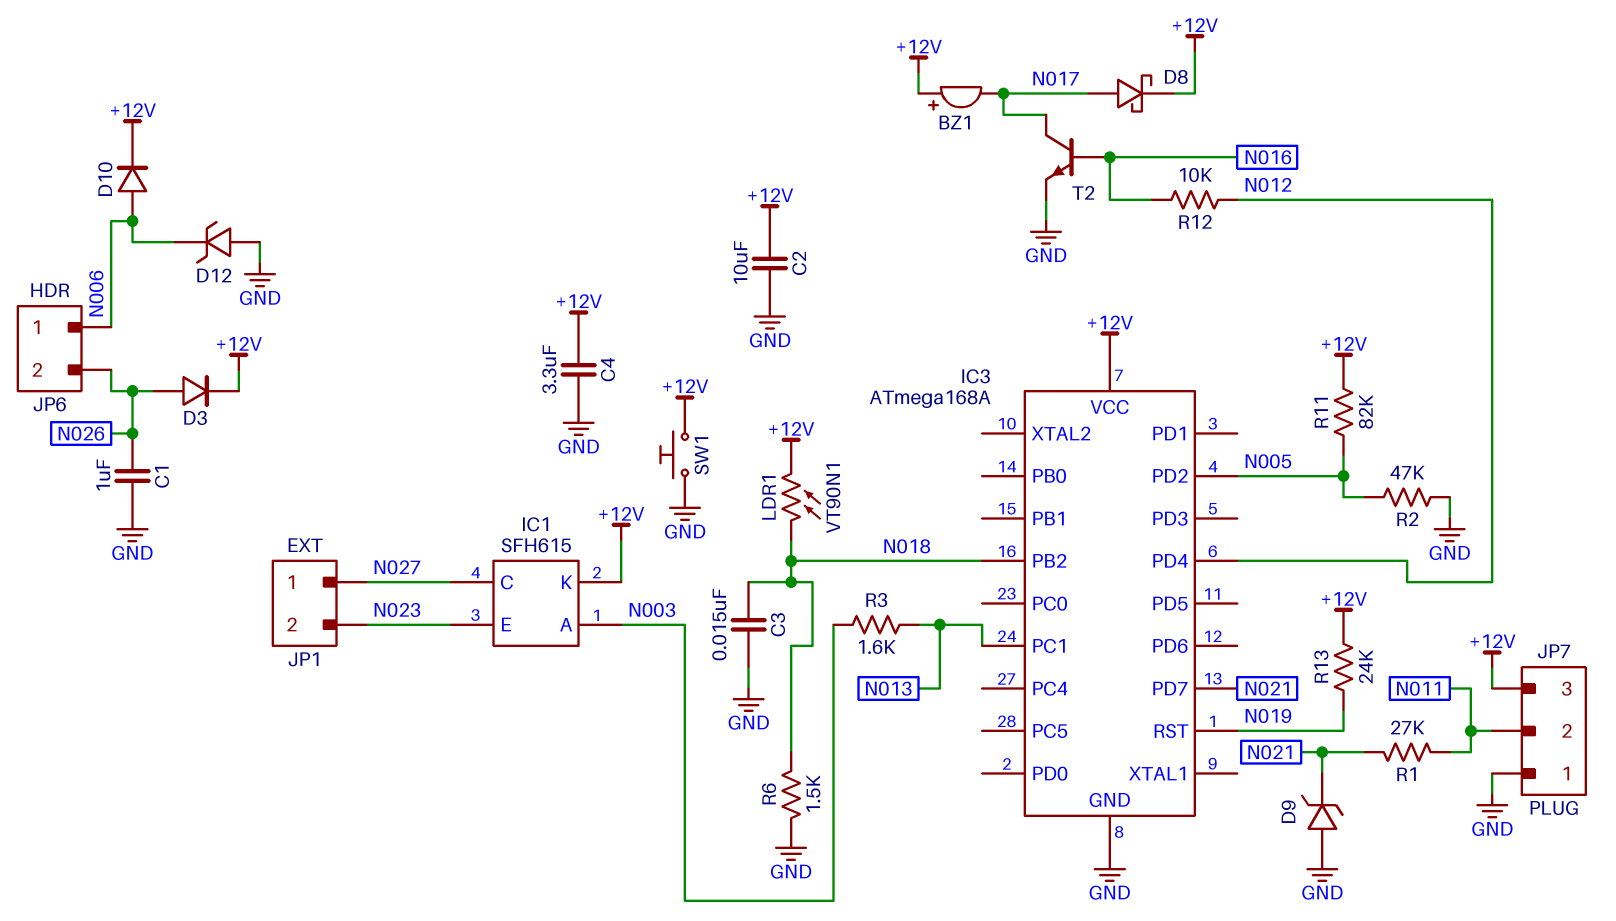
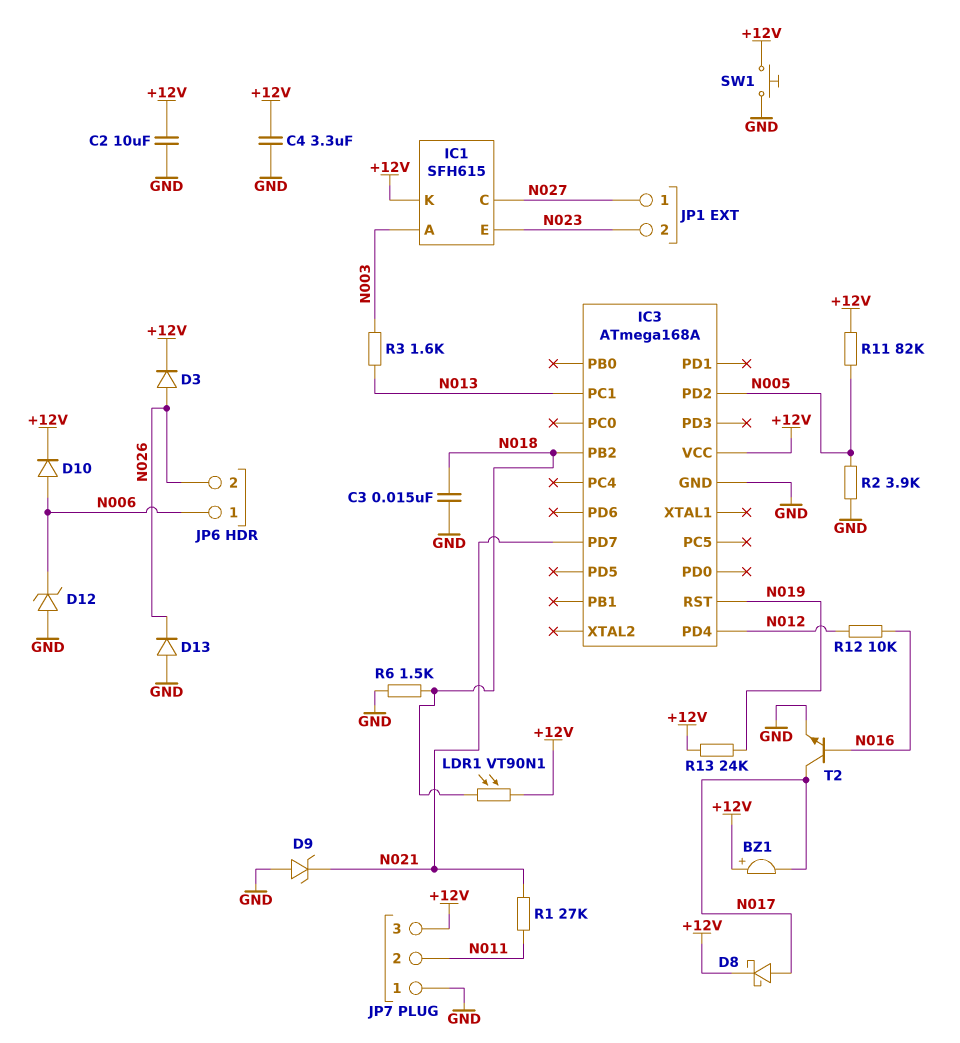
C1: 1uF (GND, N026) -> none
D13: none -> diode (A GND, K N026)
R2: 47k (GND, N005) -> 3.9k (GND, N005)

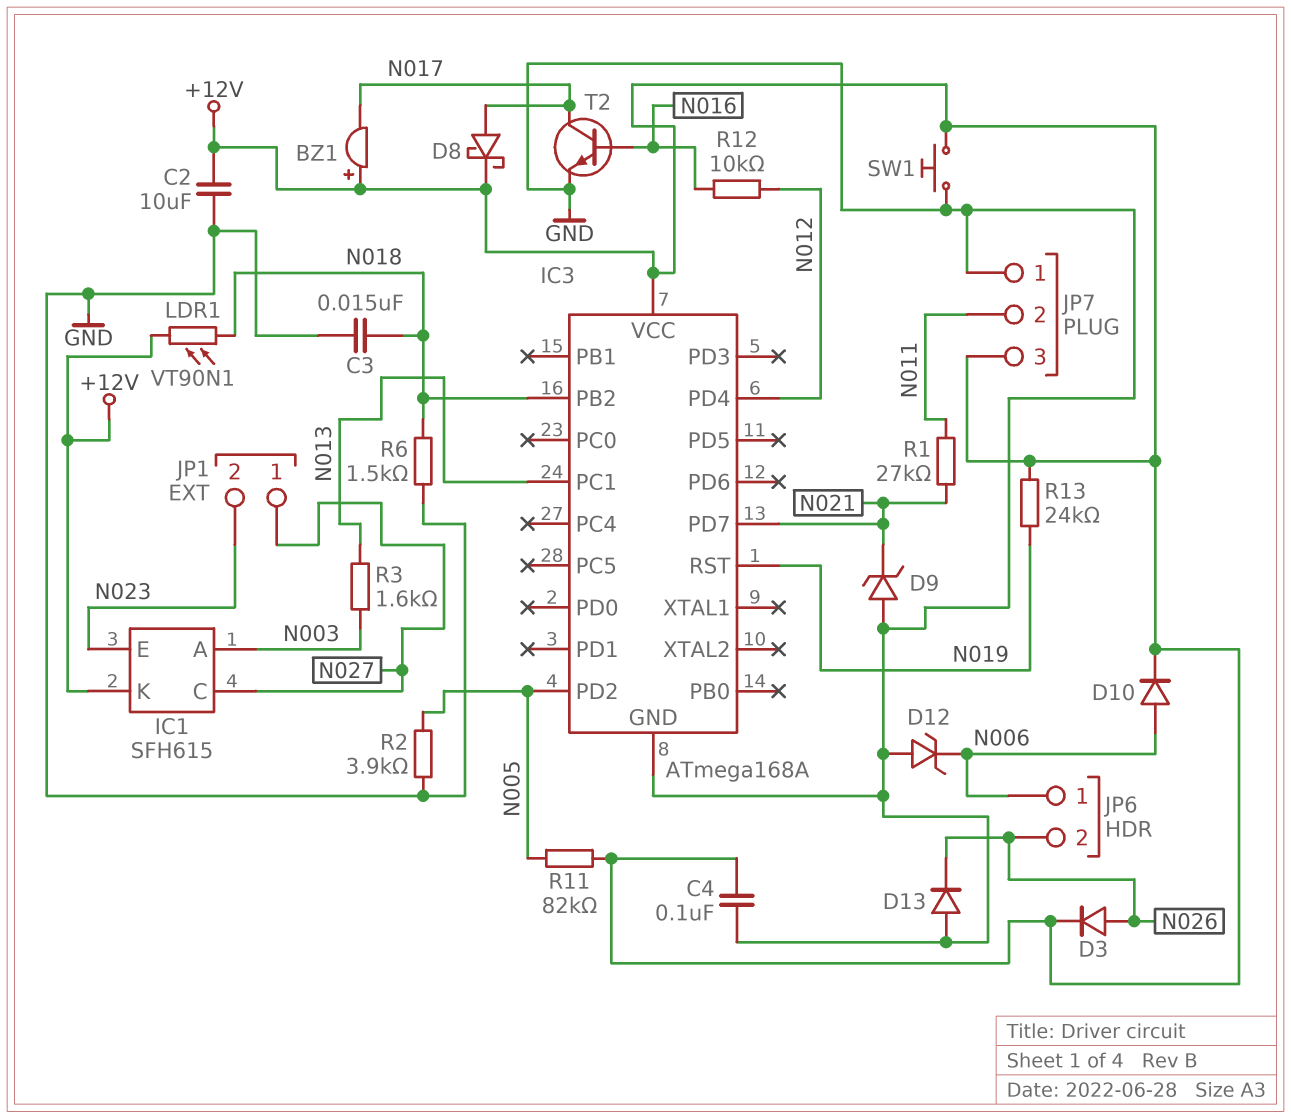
C4: 3.3uF (+12V, GND) -> 100nF (+12V, GND)

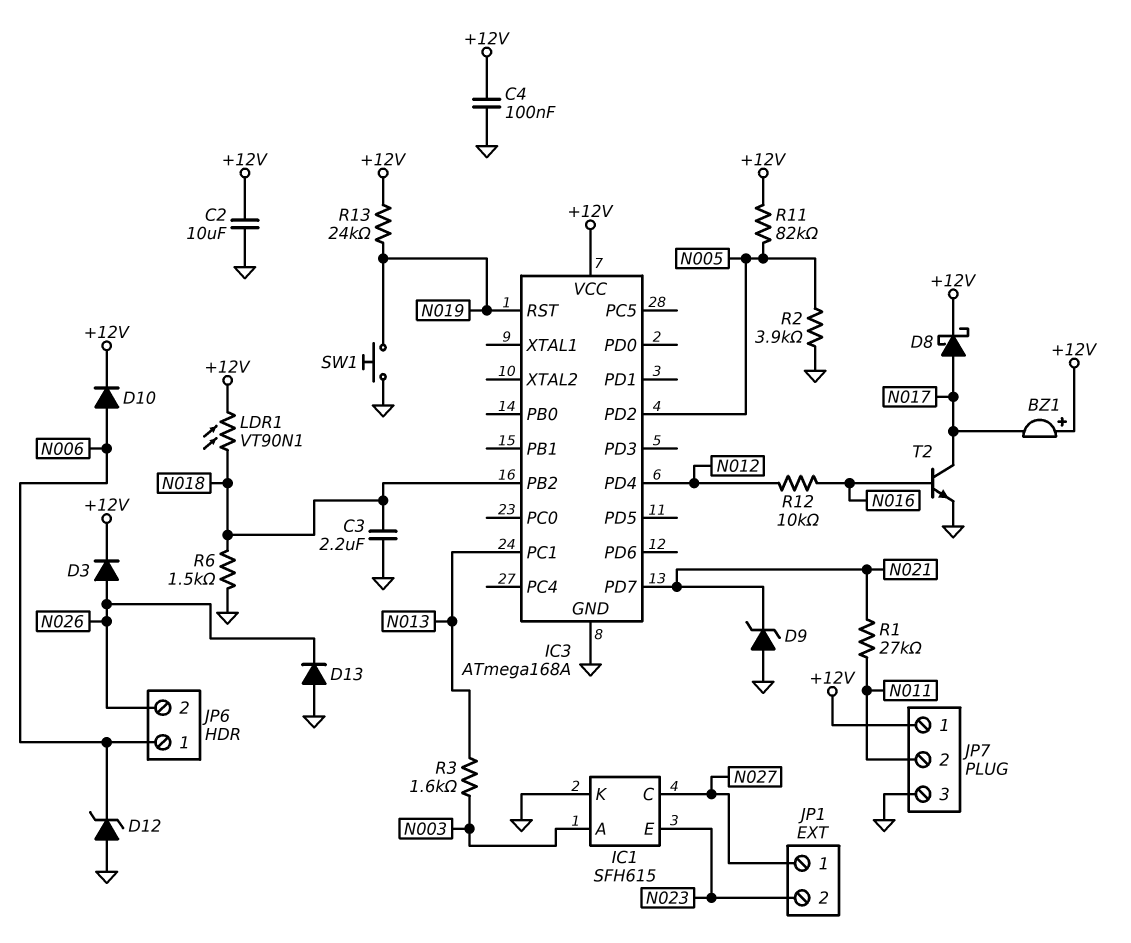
C3: 15nF (GND, N018) -> 2.2uF (GND, N018)
IC1 pin K: +12V -> GND
JP7 pin 1: GND -> +12V
JP7 pin 3: +12V -> GND
SW1: button (+12V, GND) -> button (GND, N019)

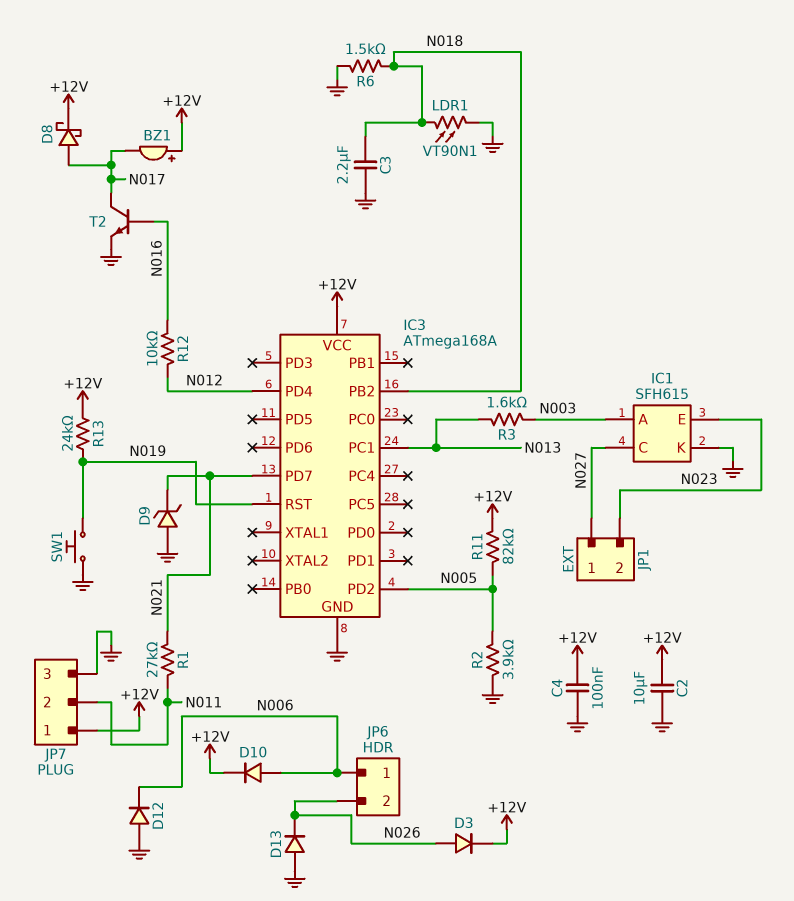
D12: zener (A GND, K N006) -> diode (A GND, K N006)
LDR1: VT90N1 (+12V, N018) -> VT90N1 (GND, N018)

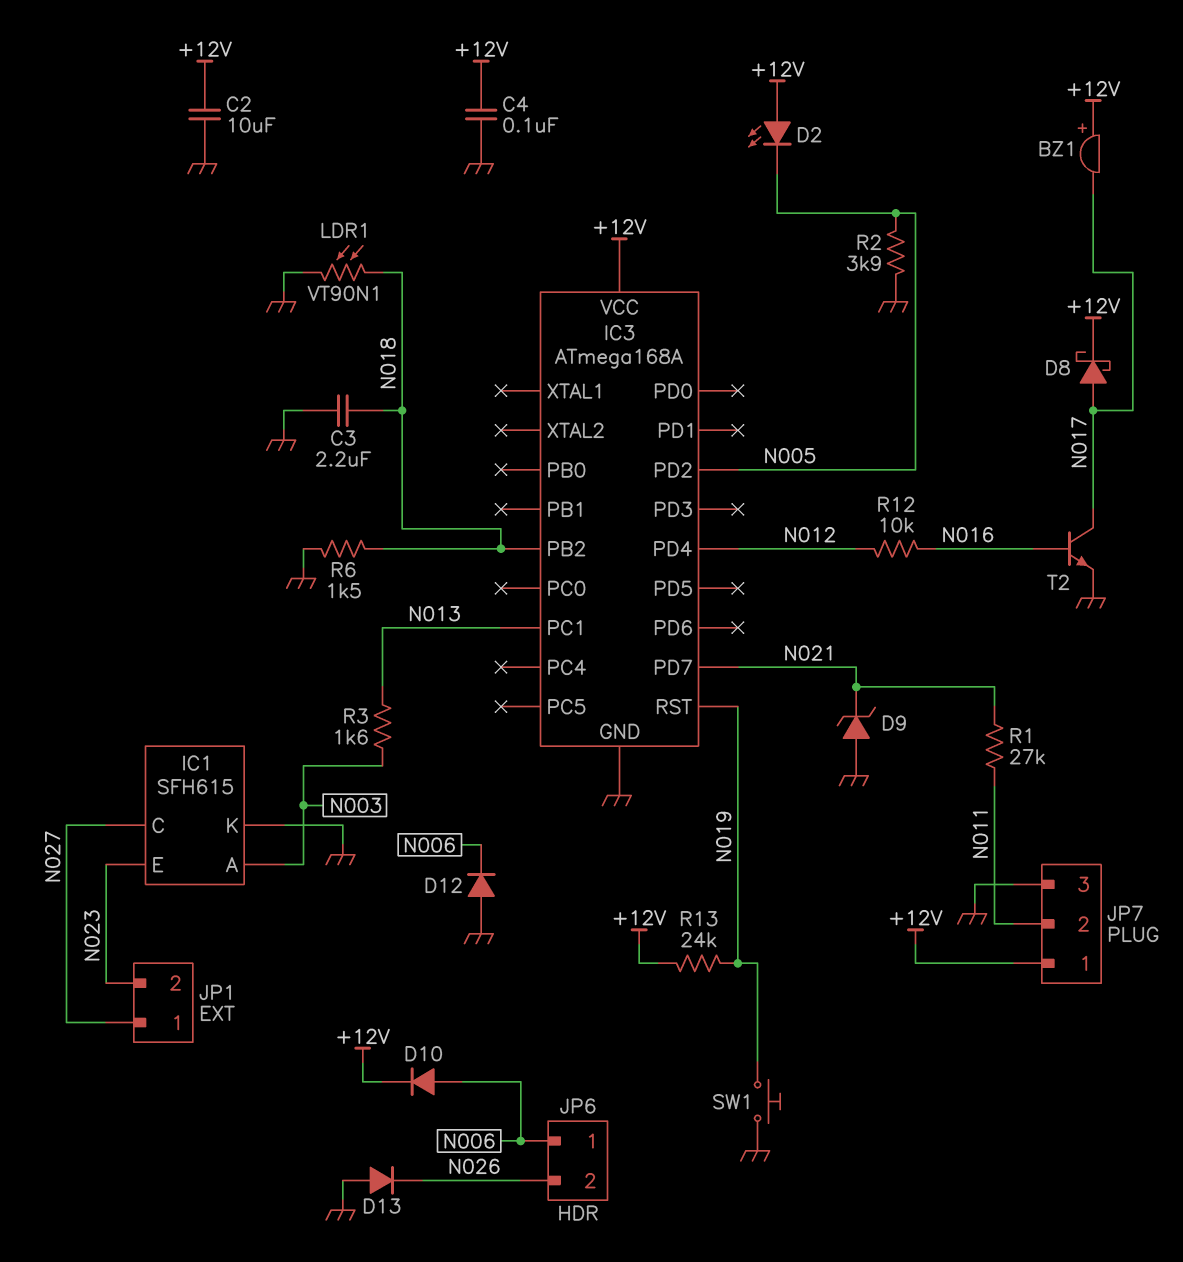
D2: none -> LED (A +12V, K N005)
D3: diode (A N026, K +12V) -> none
R11: 82k (+12V, N005) -> none

